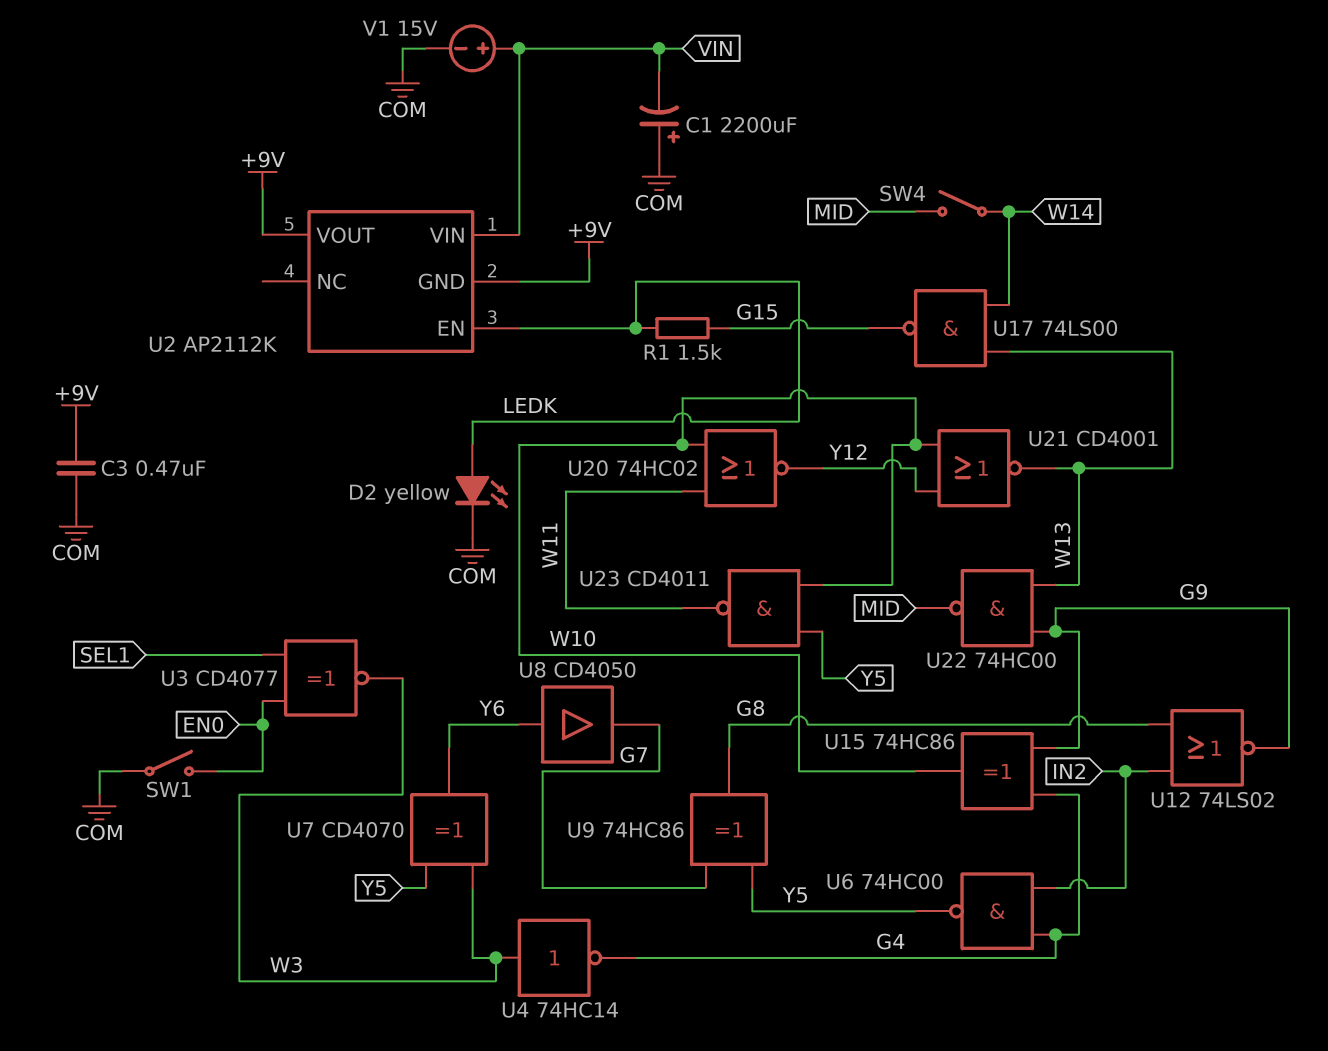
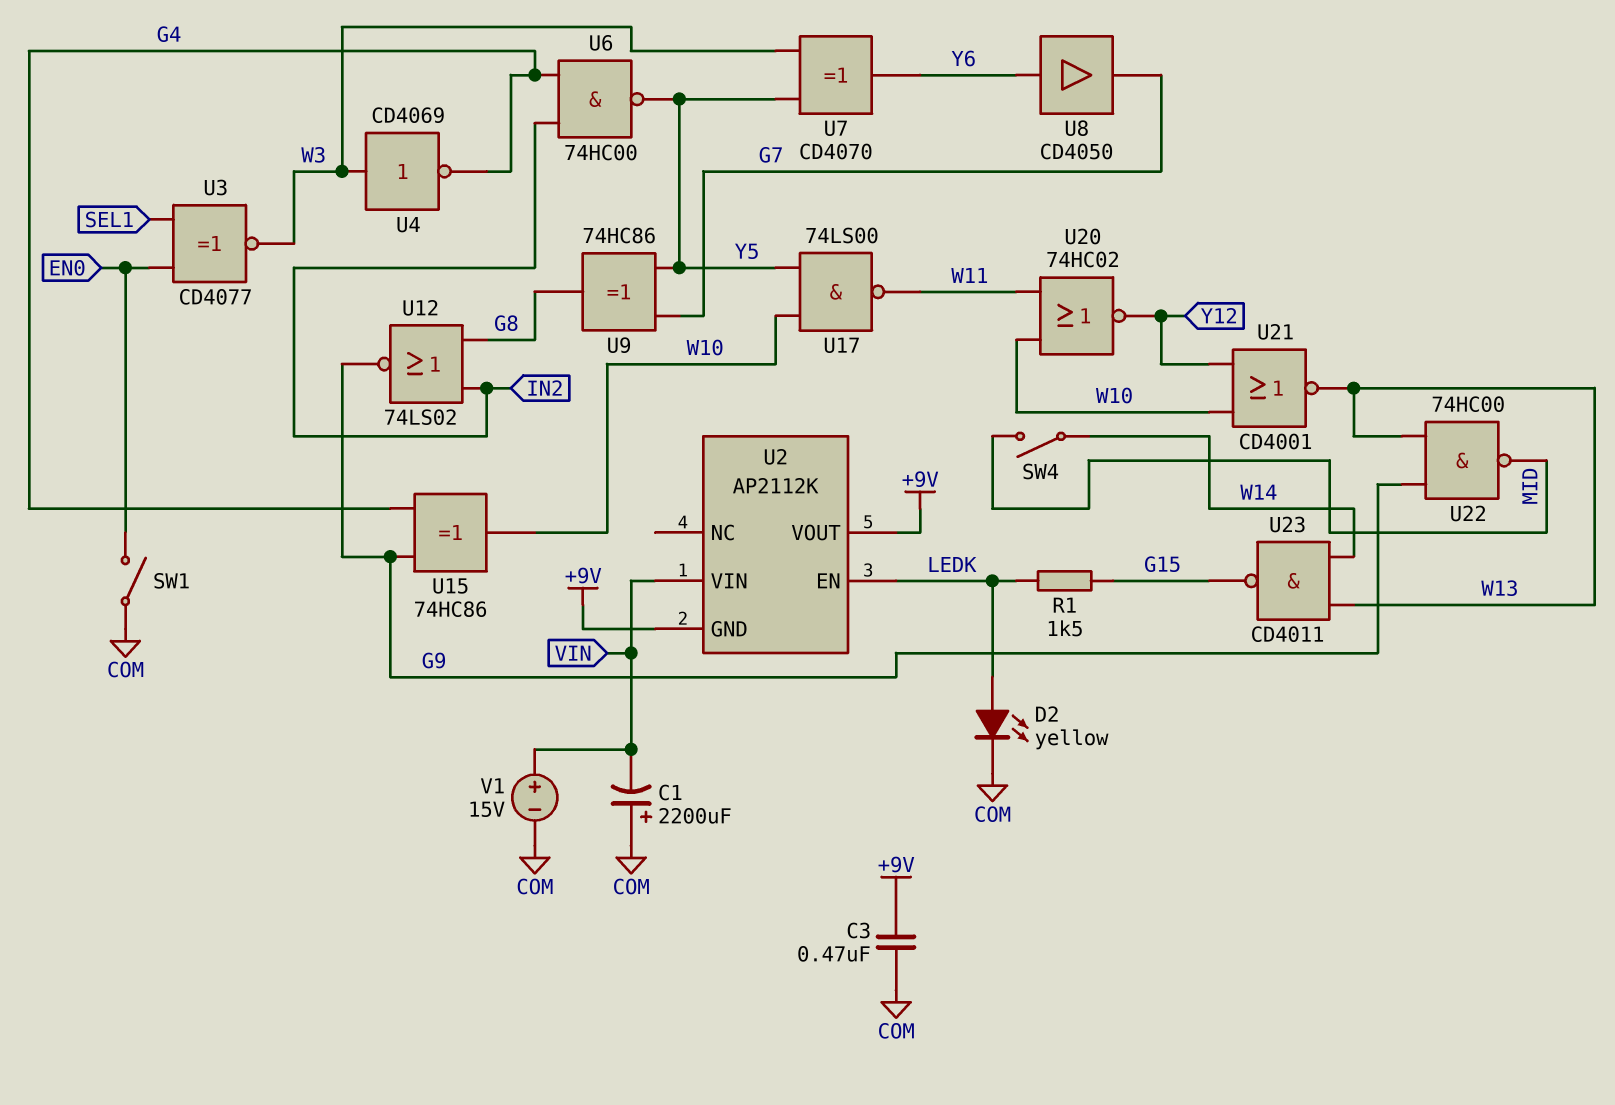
U4: NOT 74HC14 (in W3, out G4) -> NOT CD4069 (in W3, out G4)
U17: NAND 74LS00 (in W13, in W14, out G15) -> NAND 74LS00 (in W10, in Y5, out W11)
U23: NAND CD4011 (in W10, in Y5, out W11) -> NAND CD4011 (in W13, in W14, out G15)

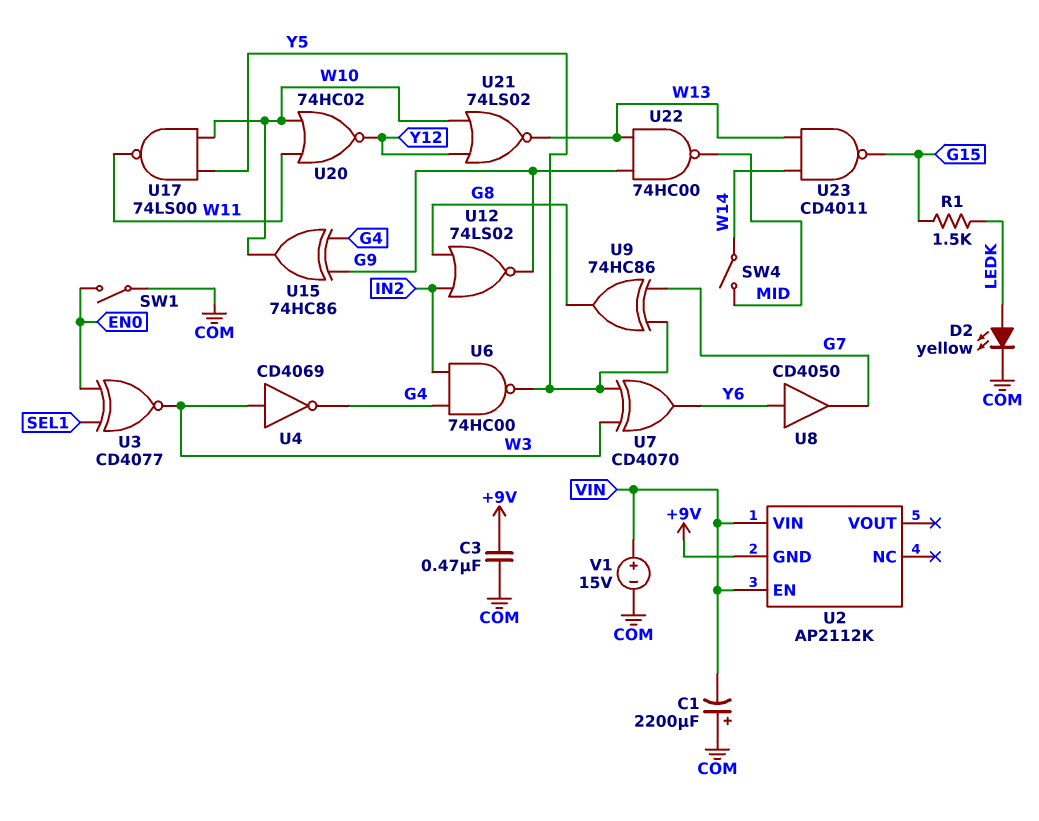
U2 pin EN: LEDK -> VIN
U2 pin VOUT: +9V -> none
U21: NOR CD4001 (in W10, in Y12, out W13) -> NOR 74LS02 (in W10, in Y12, out W13)

